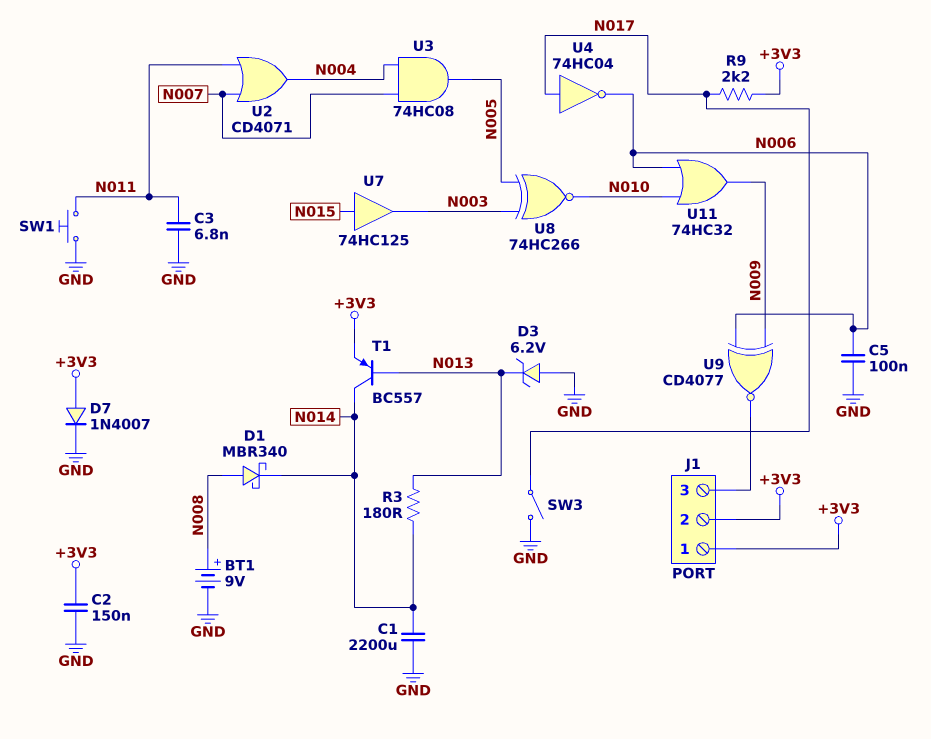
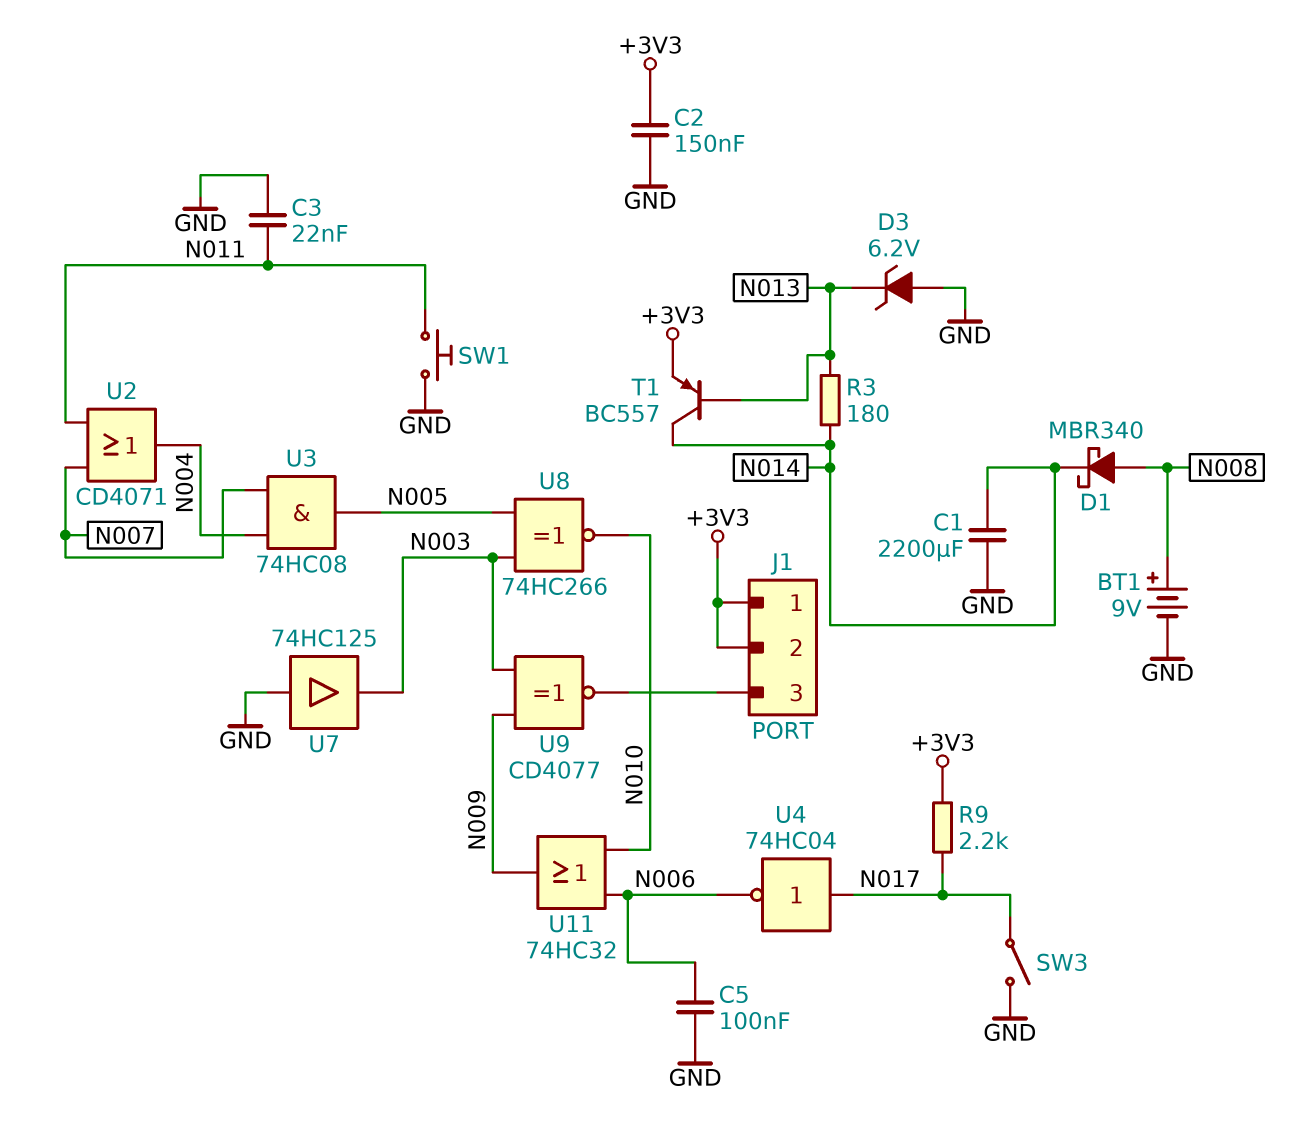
C3: 6.8nF (GND, N011) -> 22nF (GND, N011)
D7: diode 1N4007 (A +3V3, K GND) -> none
U7: buffer 74HC125 (in N015, out N003) -> buffer 74HC125 (in GND, out N003)
U9: XNOR CD4077 (in N006, in N009, out J1/3) -> XNOR CD4077 (in N003, in N009, out J1/3)

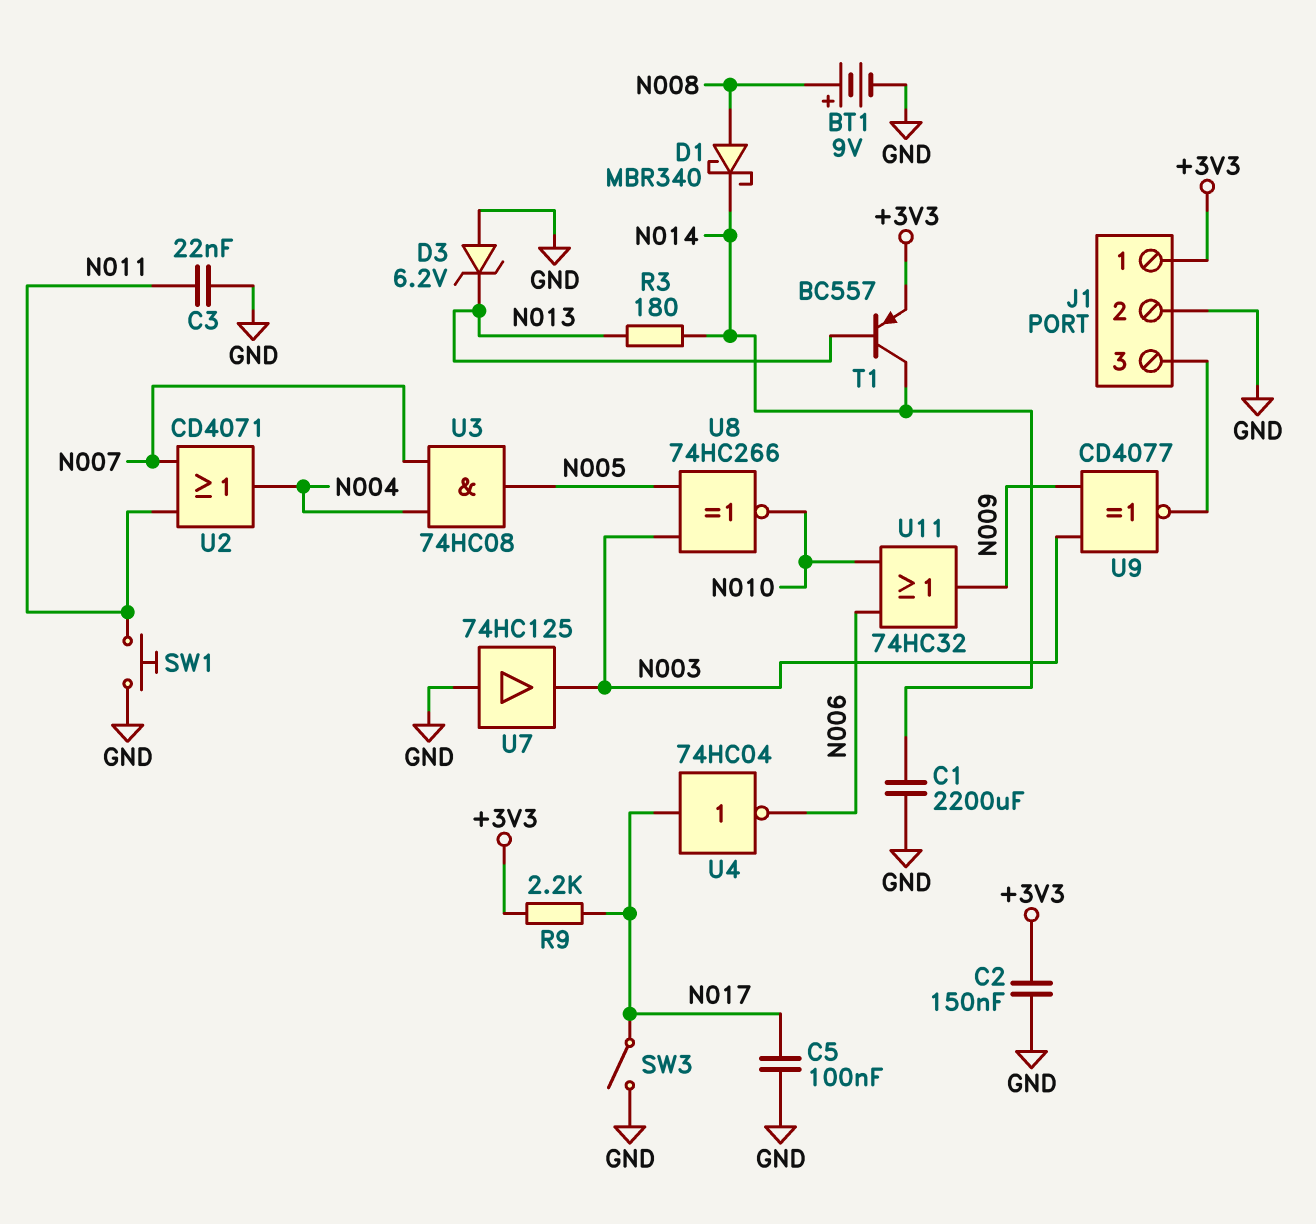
C5: 100nF (GND, N006) -> 100nF (GND, N017)
J1 pin 2: +3V3 -> GND

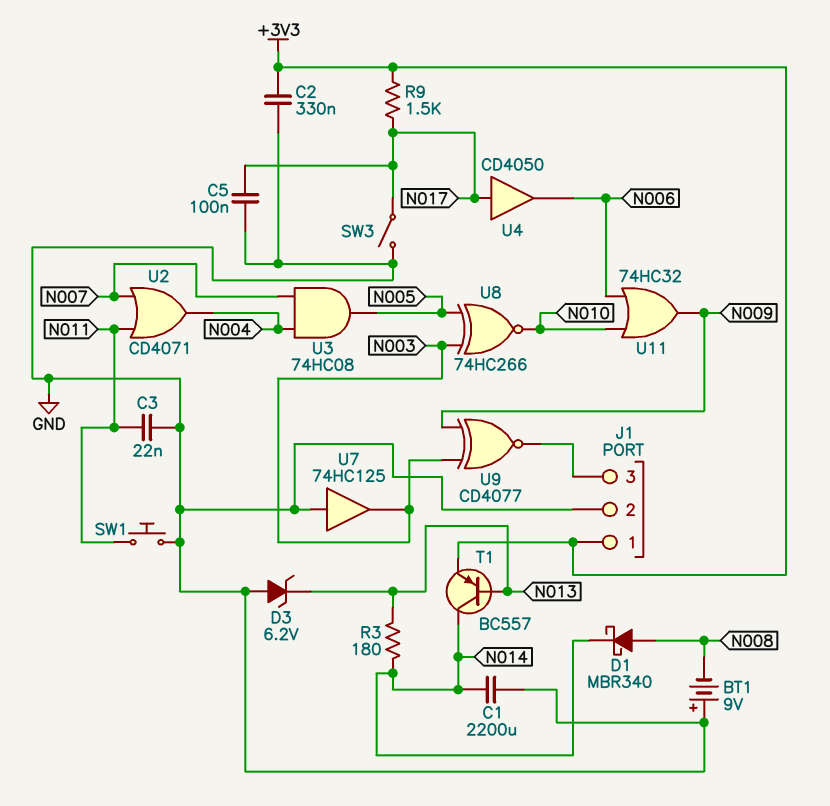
BT1: 9V (plus N008, minus GND) -> 9V (plus GND, minus N008)
C2: 150nF (+3V3, GND) -> 330nF (+3V3, GND)
R9: 2.2k (+3V3, N017) -> 1.5k (+3V3, N017)
U4: NOT 74HC04 (in N017, out N006) -> buffer CD4050 (in N017, out N006)

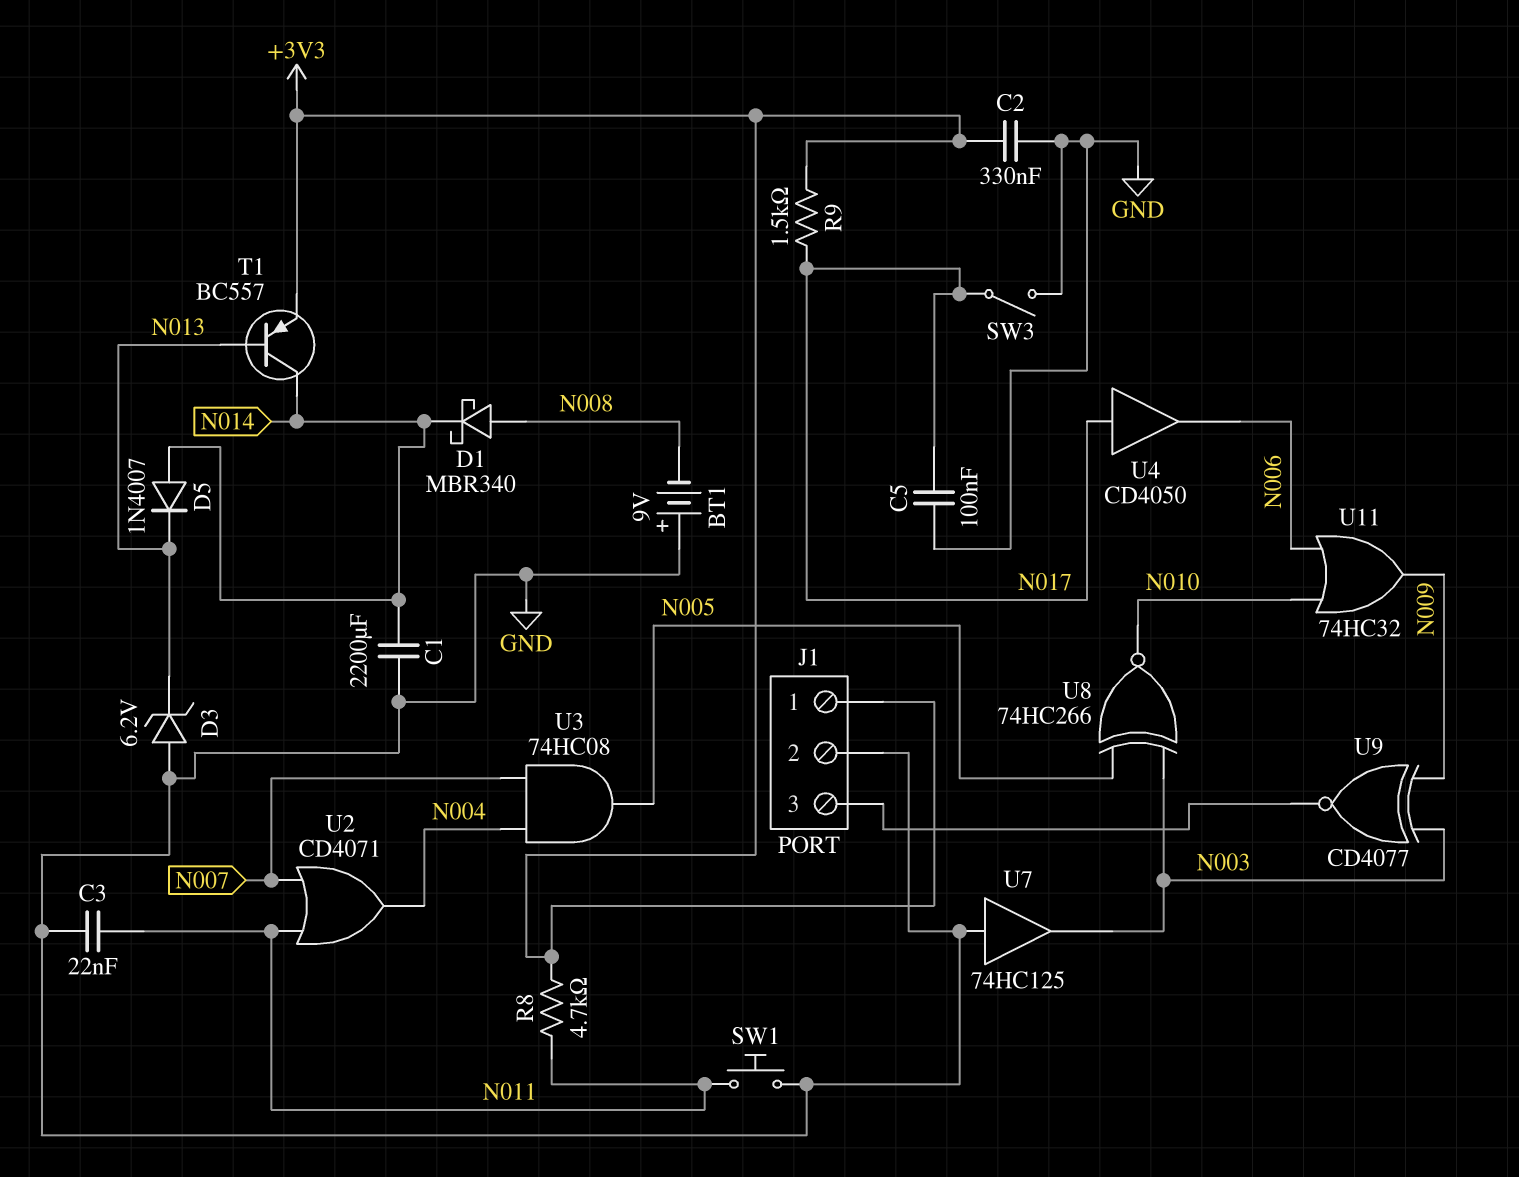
D5: none -> diode 1N4007 (A N014, K N013)
R3: 180 (N013, N014) -> none
R8: none -> 4.7k (+3V3, N011)

